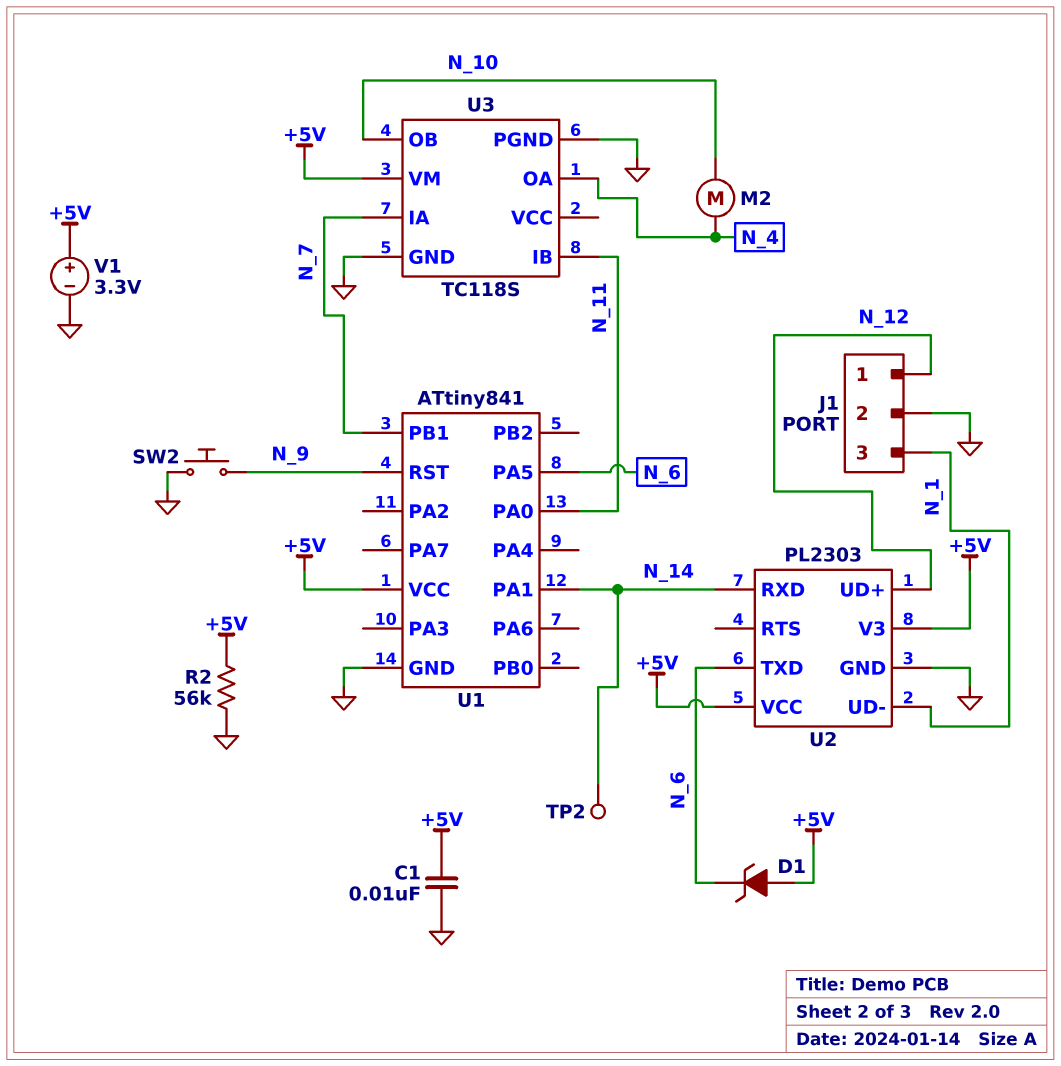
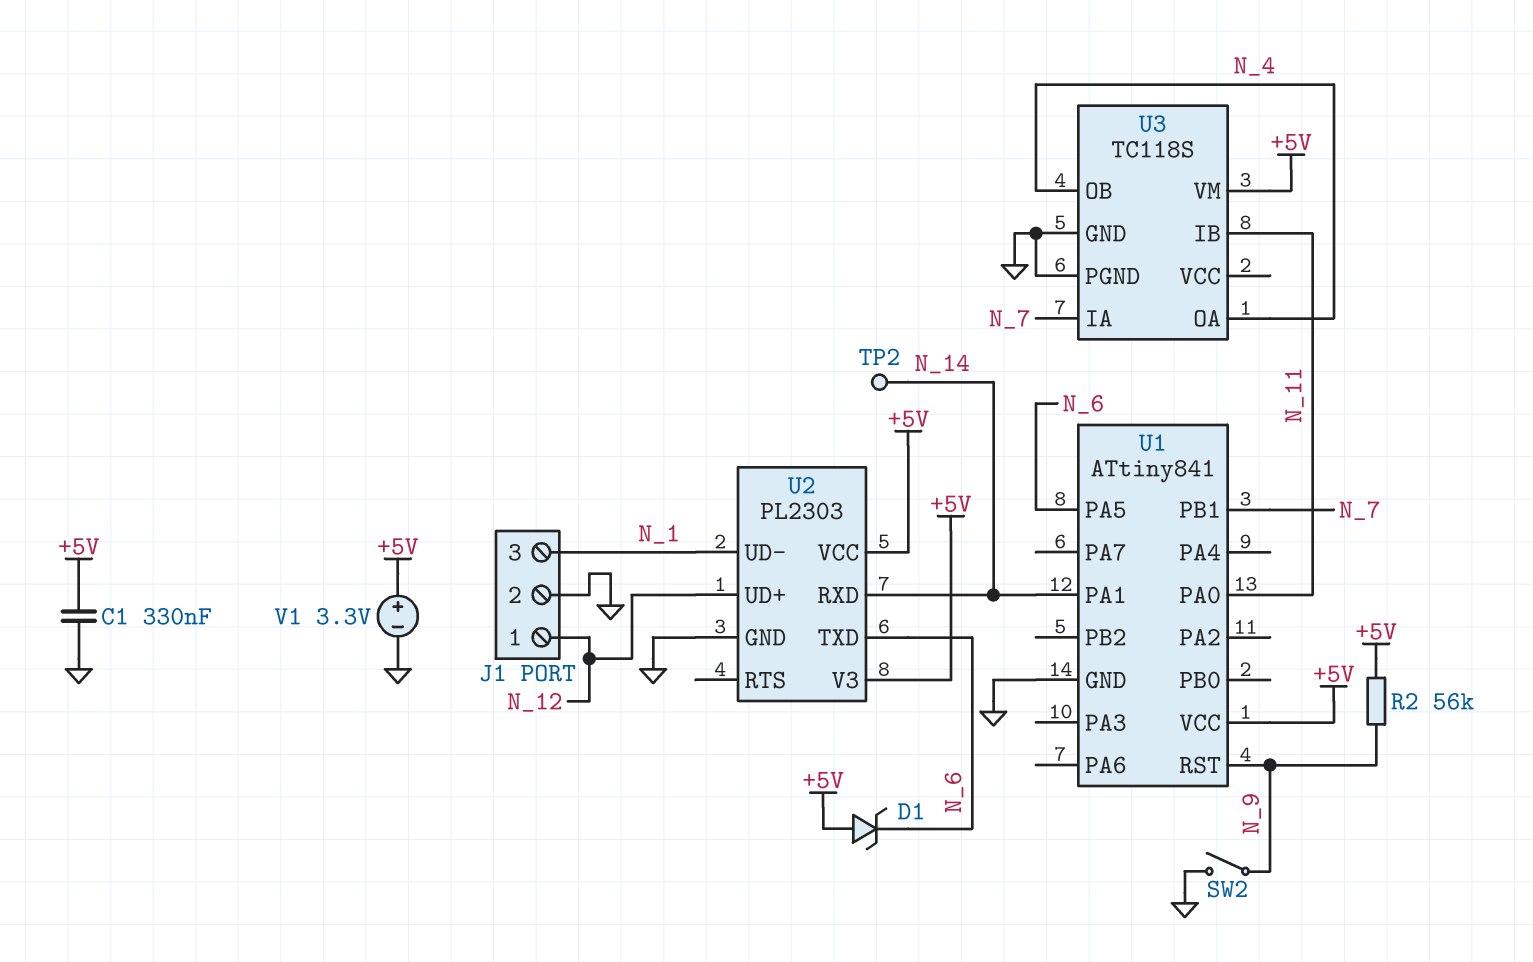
C1: 10nF (+5V, GND) -> 330nF (+5V, GND)
M2: motor (N_4, N_10) -> none
R2: 56k (+5V, GND) -> 56k (+5V, N_9)
SW2: button (GND, N_9) -> switch (GND, N_9)
U3 pin OB: N_10 -> N_4

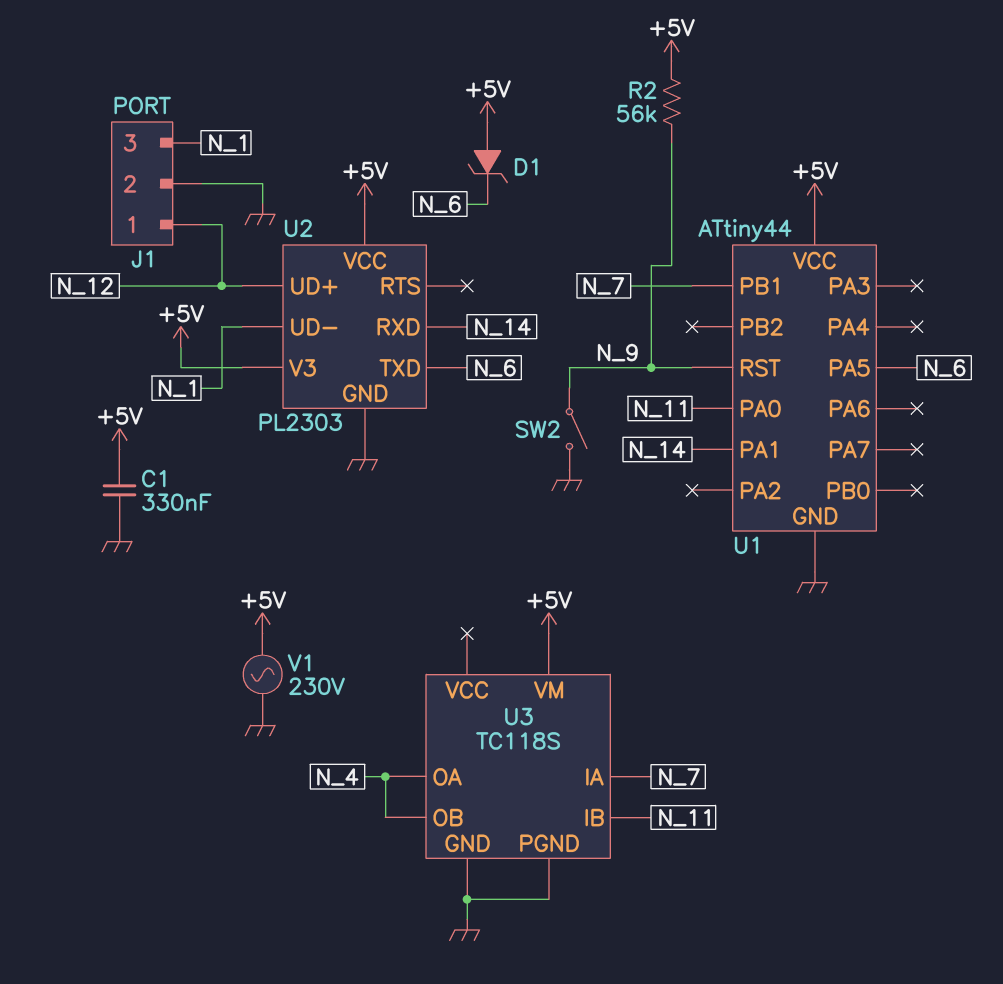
TP2: test point (N_14) -> none
U1: ATtiny841 -> ATtiny44
V1: 3.3V (plus +5V, minus GND) -> AC 230V (+5V, GND)

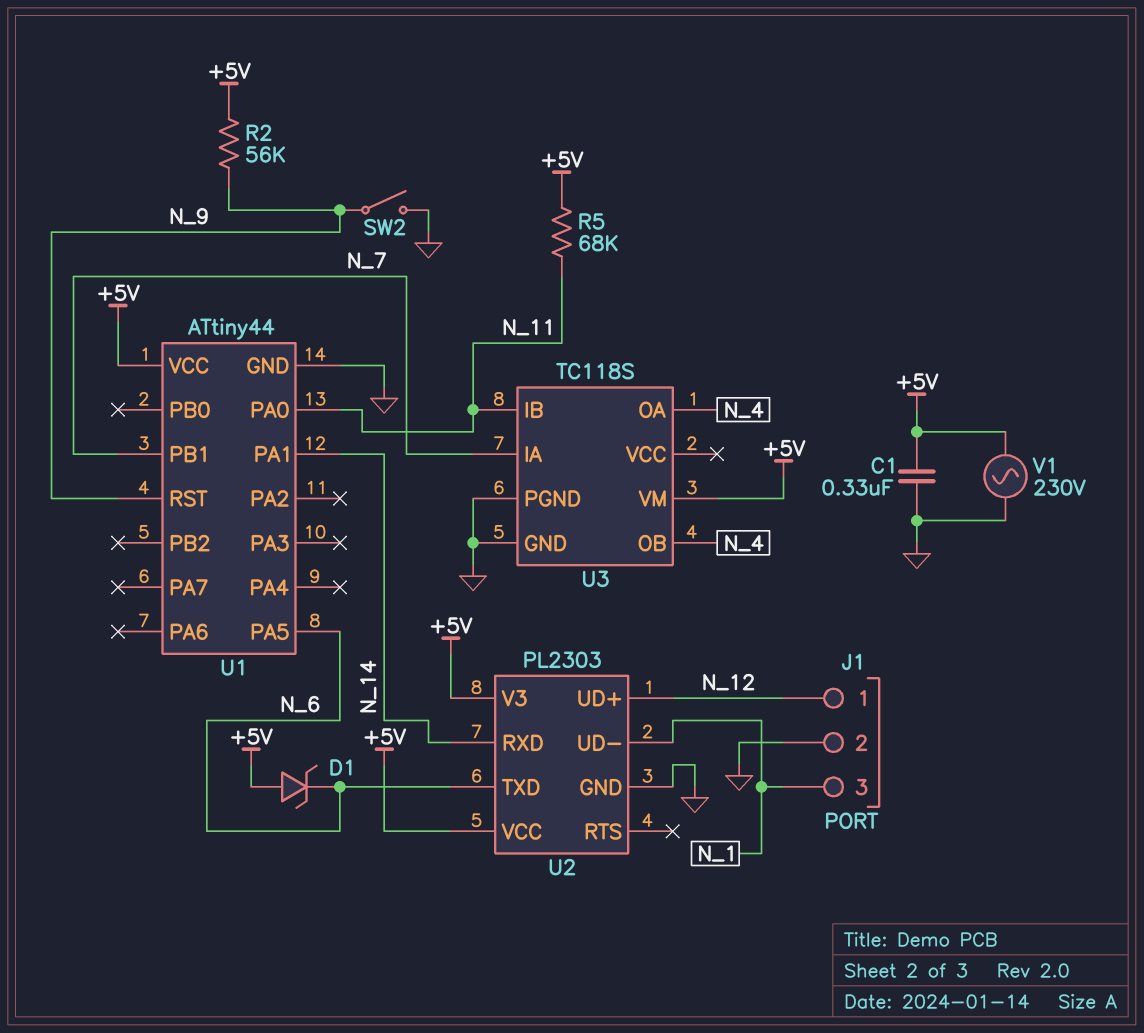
R5: none -> 68k (+5V, N_11)

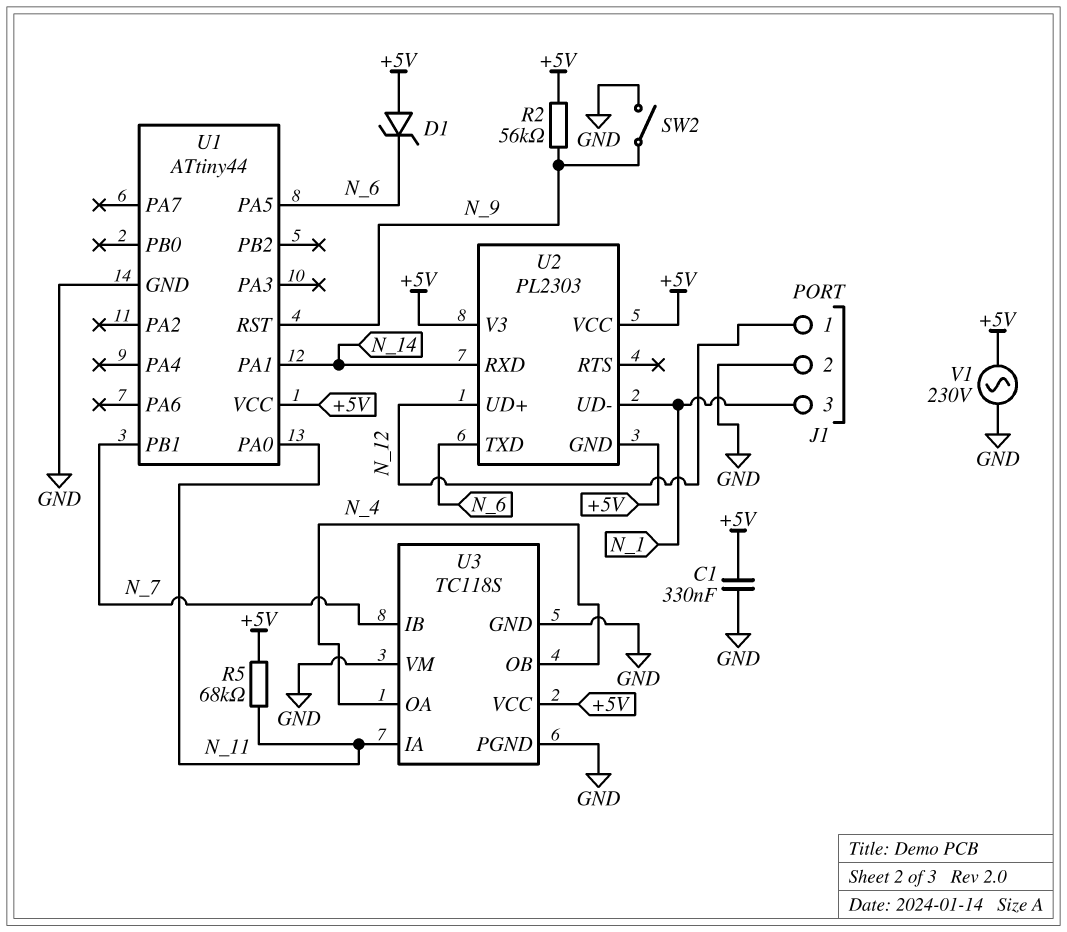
U2 pin GND: GND -> +5V
U3 pin IA: N_7 -> N_11
U3 pin IB: N_11 -> N_7
U3 pin VCC: none -> +5V
U3 pin VM: +5V -> GND

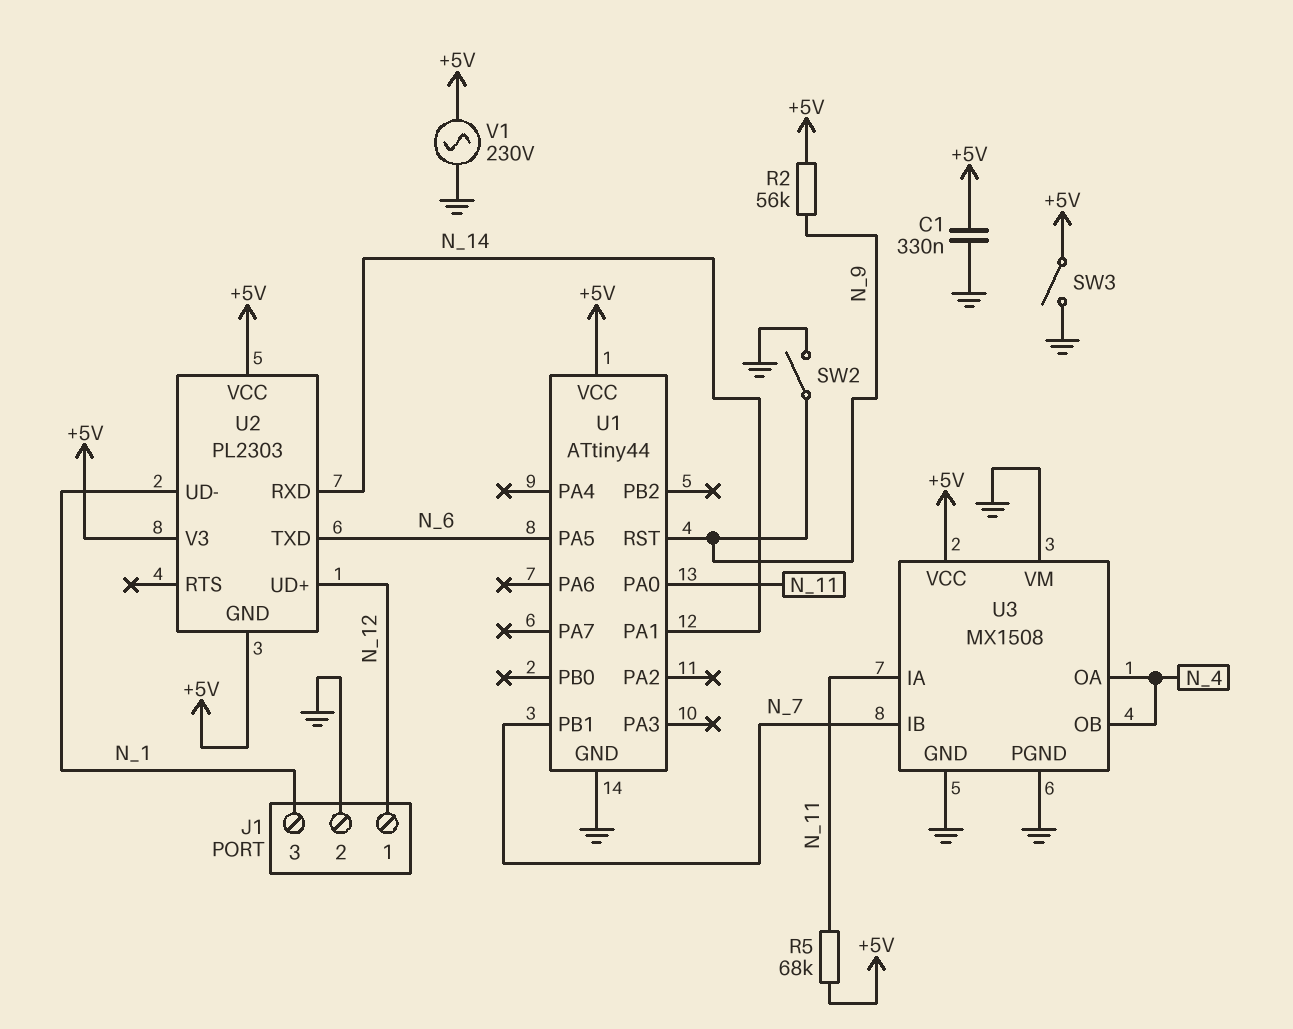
D1: zener (A +5V, K N_6) -> none
SW3: none -> switch (+5V, GND)
U3: TC118S -> MX1508

